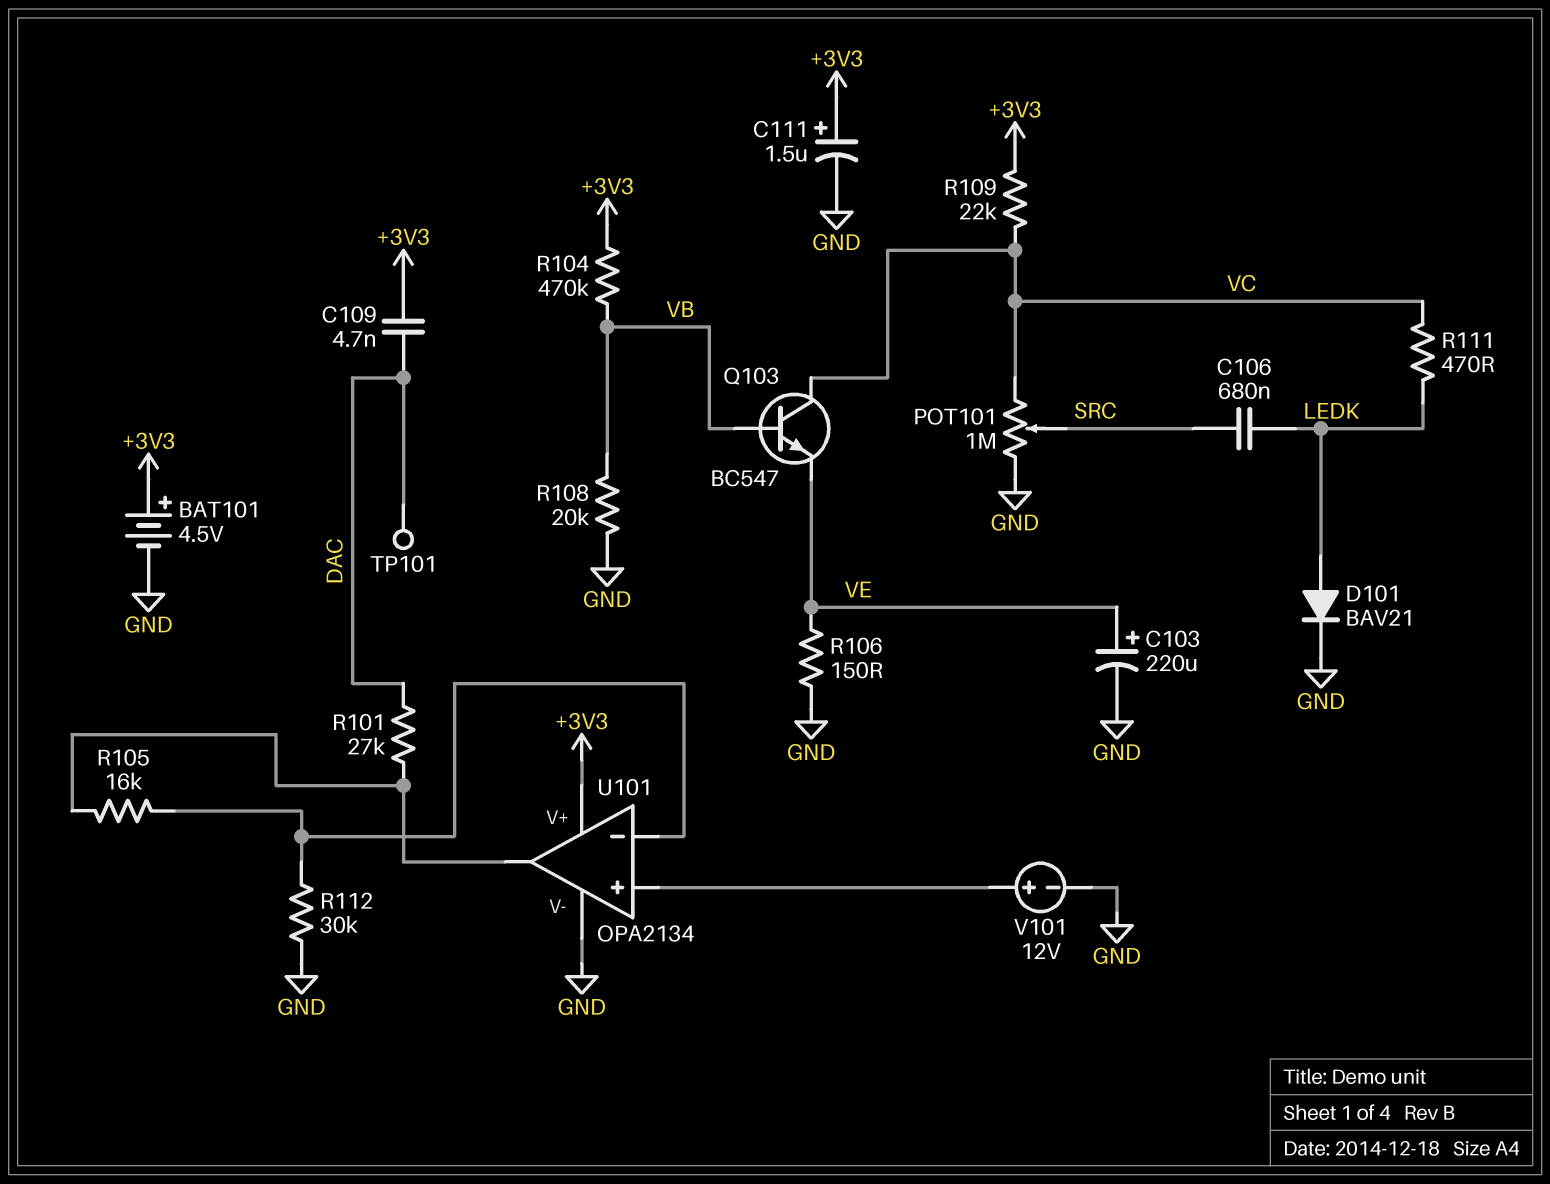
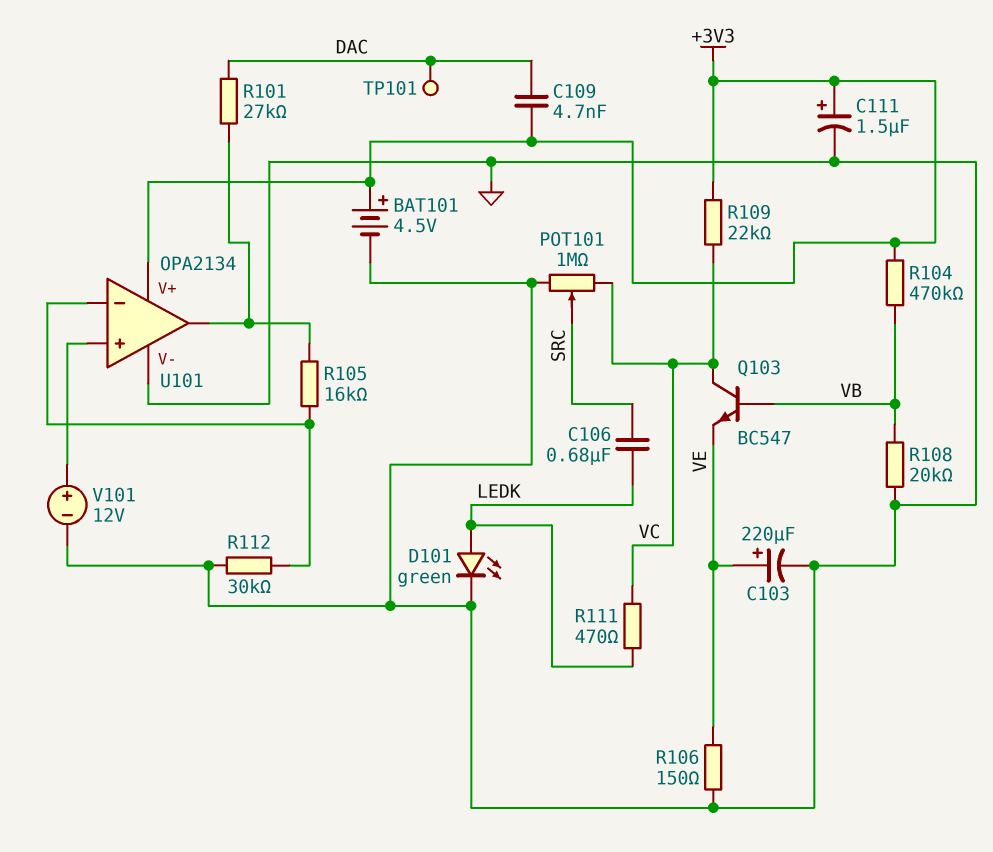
D101: diode BAV21 (A LEDK, K GND) -> LED green (A LEDK, K GND)

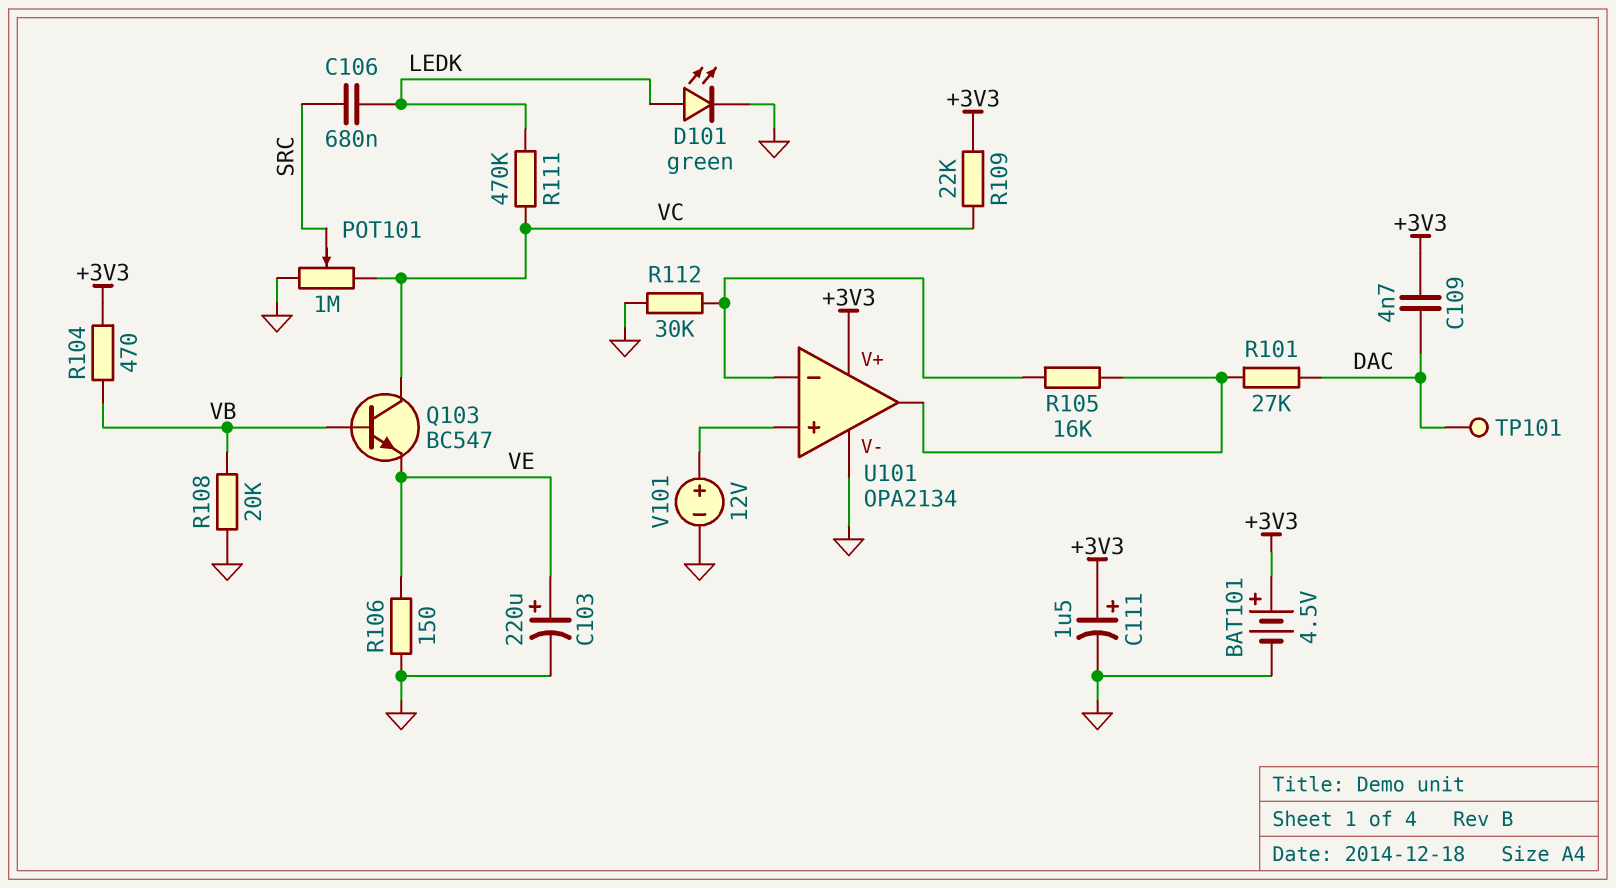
R104: 470k (+3V3, VB) -> 470 (+3V3, VB)
R111: 470 (LEDK, VC) -> 470k (LEDK, VC)

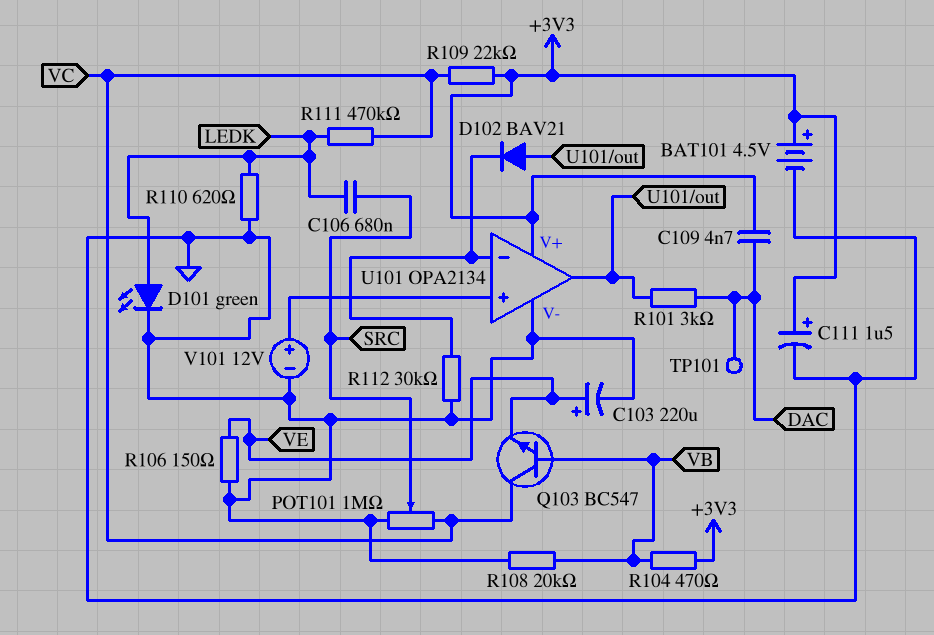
D102: none -> diode BAV21 (A U101/out, K U101/in-)
R101: 27k (DAC, U101/out) -> 3k (DAC, U101/out)
R105: 16k (U101/in-, U101/out) -> none
R110: none -> 620 (GND, LEDK)

